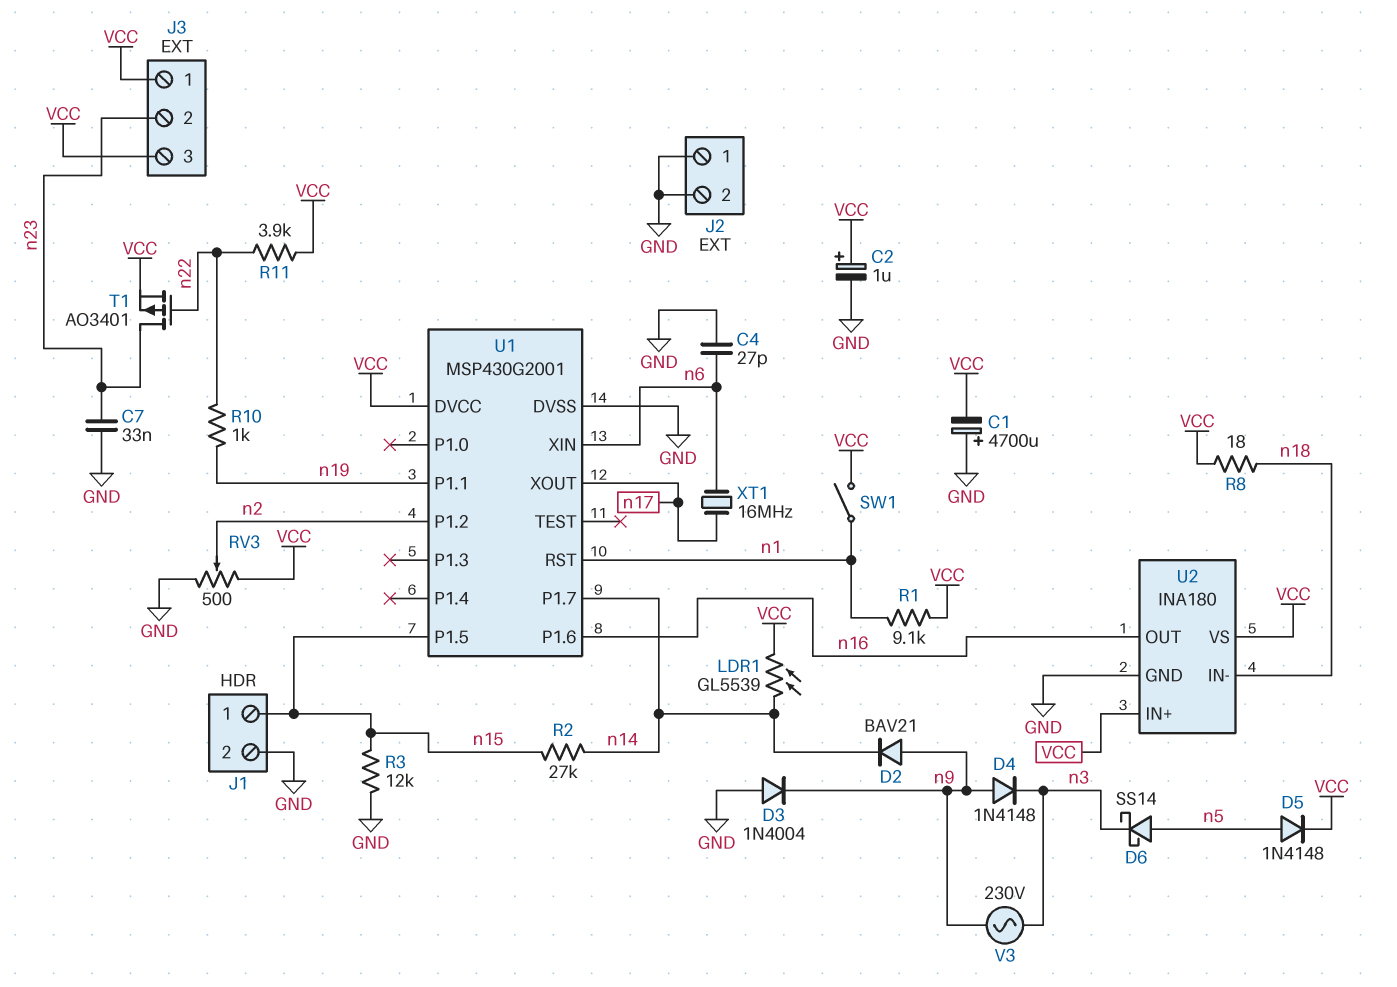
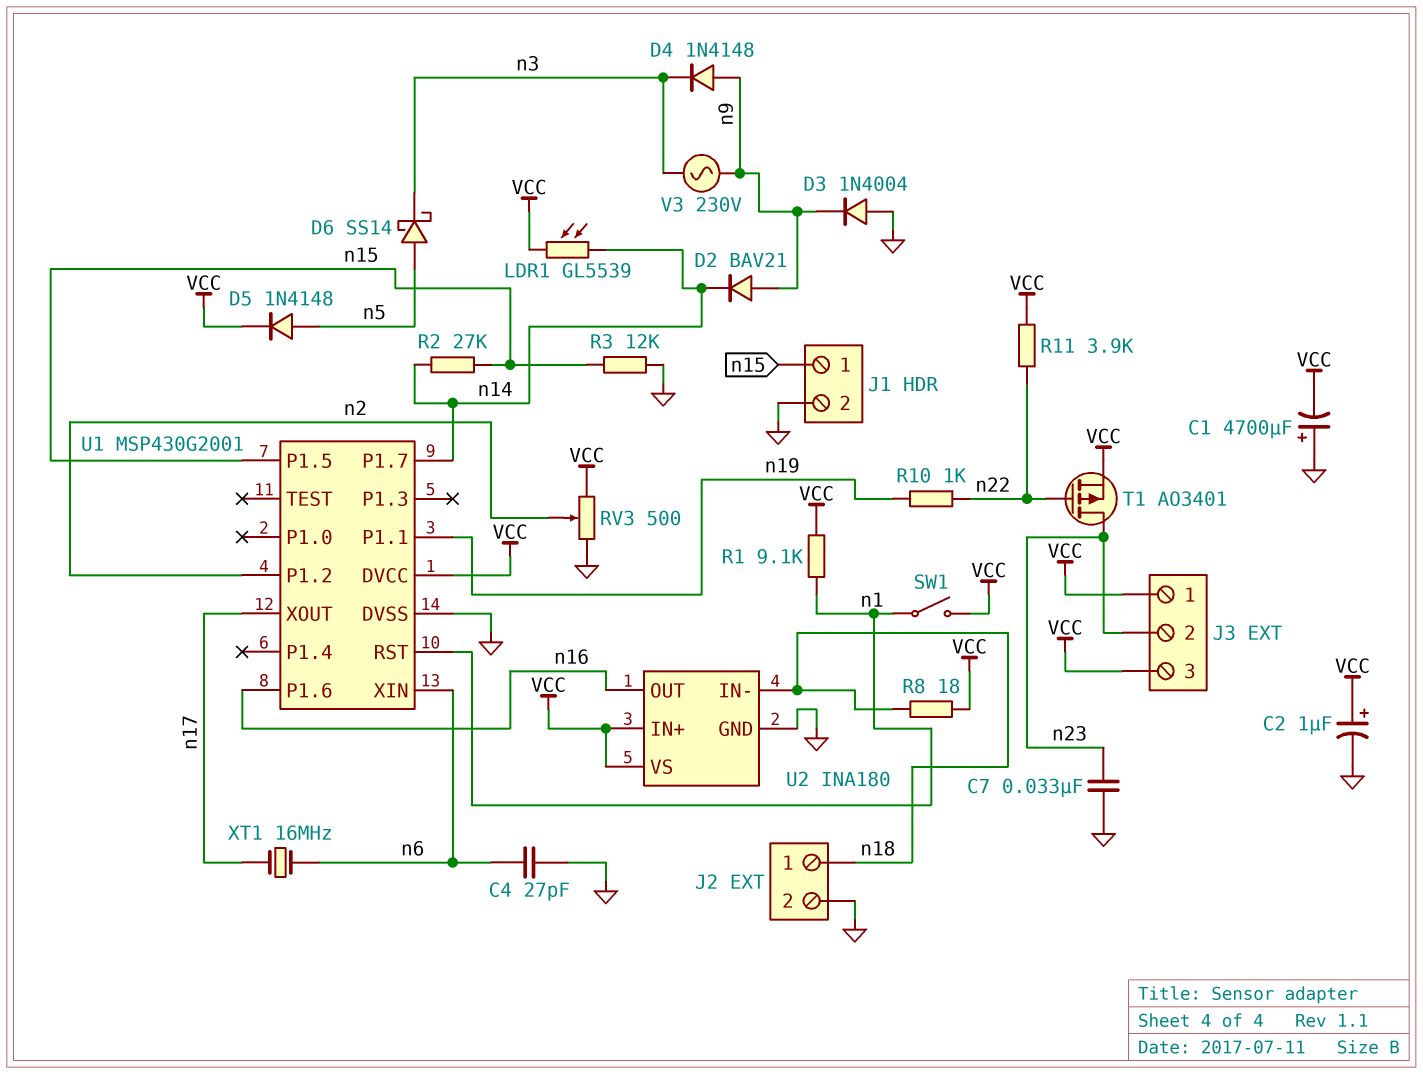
J2 pin 1: GND -> n18

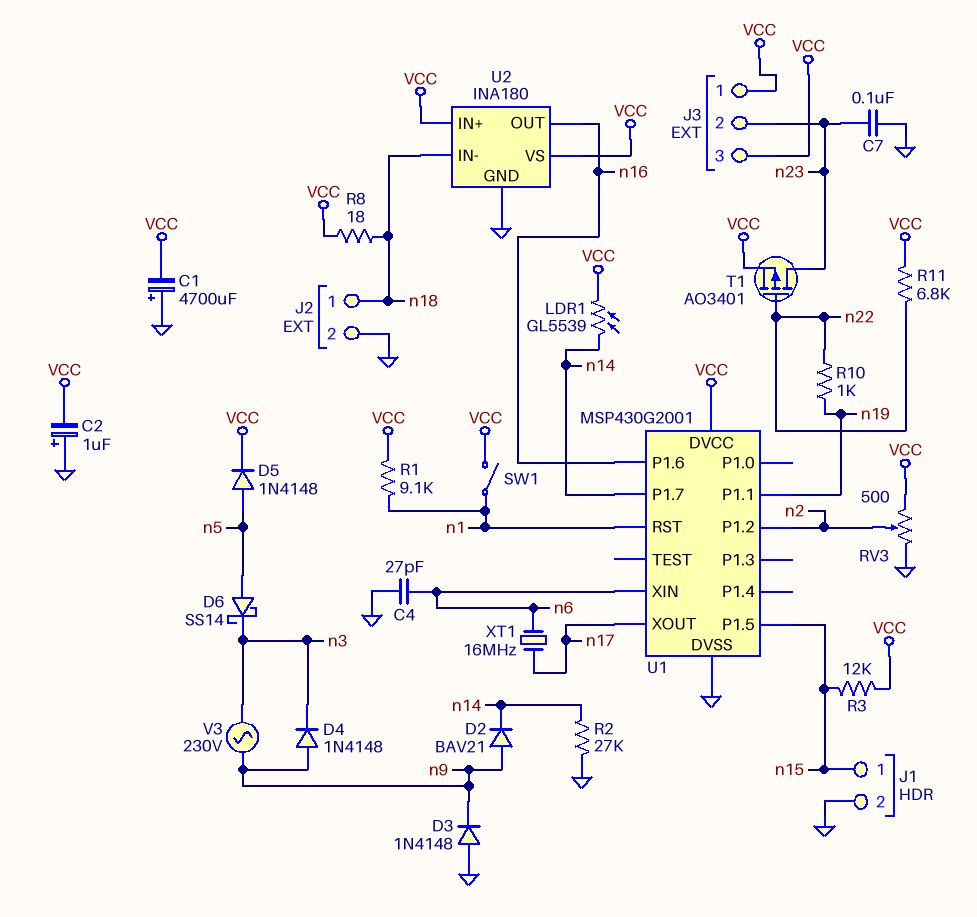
C2: 1uF (plus VCC, minus GND) -> 1uF (plus GND, minus VCC)
C7: 33nF (GND, n23) -> 100nF (GND, n23)
D3: diode 1N4004 (A GND, K n9) -> diode 1N4148 (A GND, K n9)
R2: 27k (n14, n15) -> 27k (GND, n14)
R3: 12k (GND, n15) -> 12k (VCC, n15)
R11: 3.9k (VCC, n22) -> 6.8k (VCC, n22)

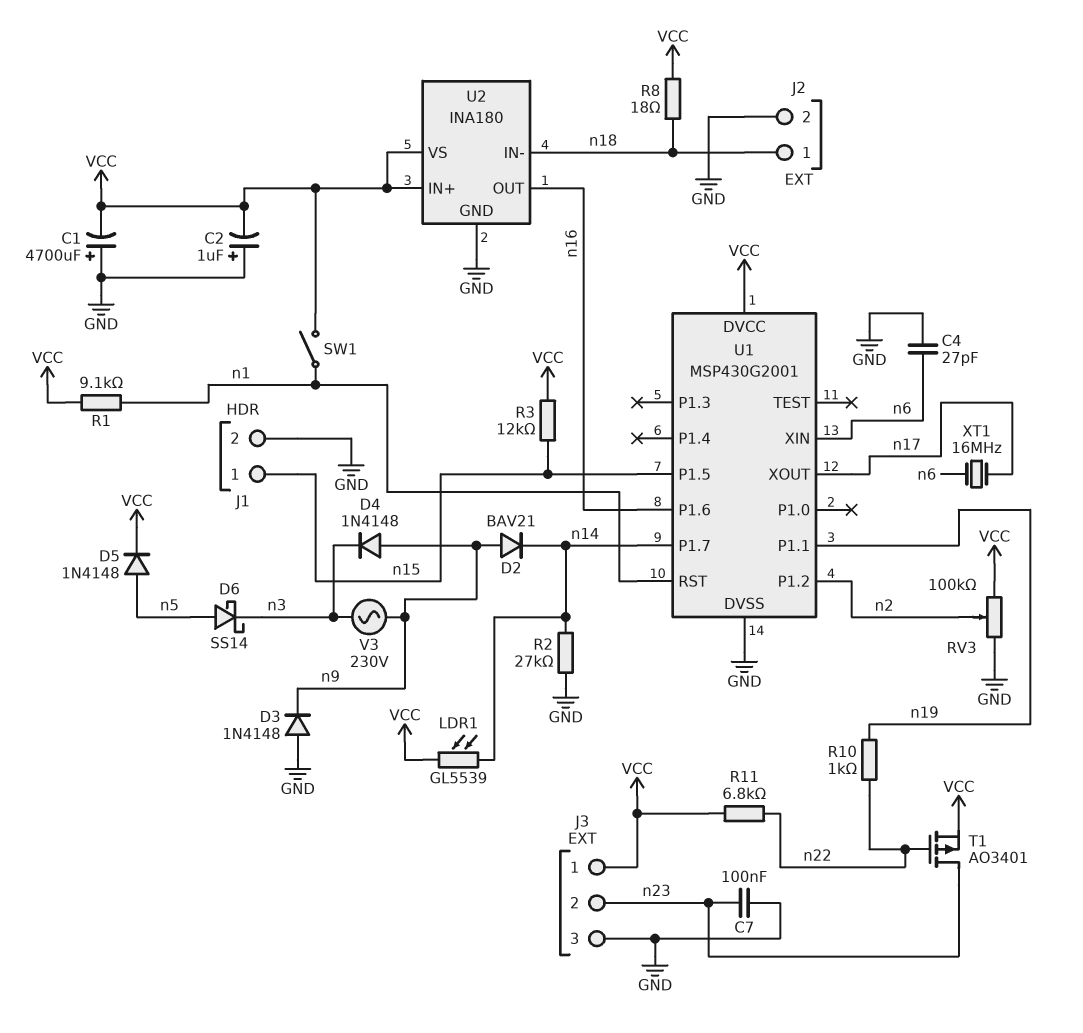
J3 pin 3: VCC -> GND
RV3: 500 (GND, VCC, wiper n2) -> 100k (GND, VCC, wiper n2)

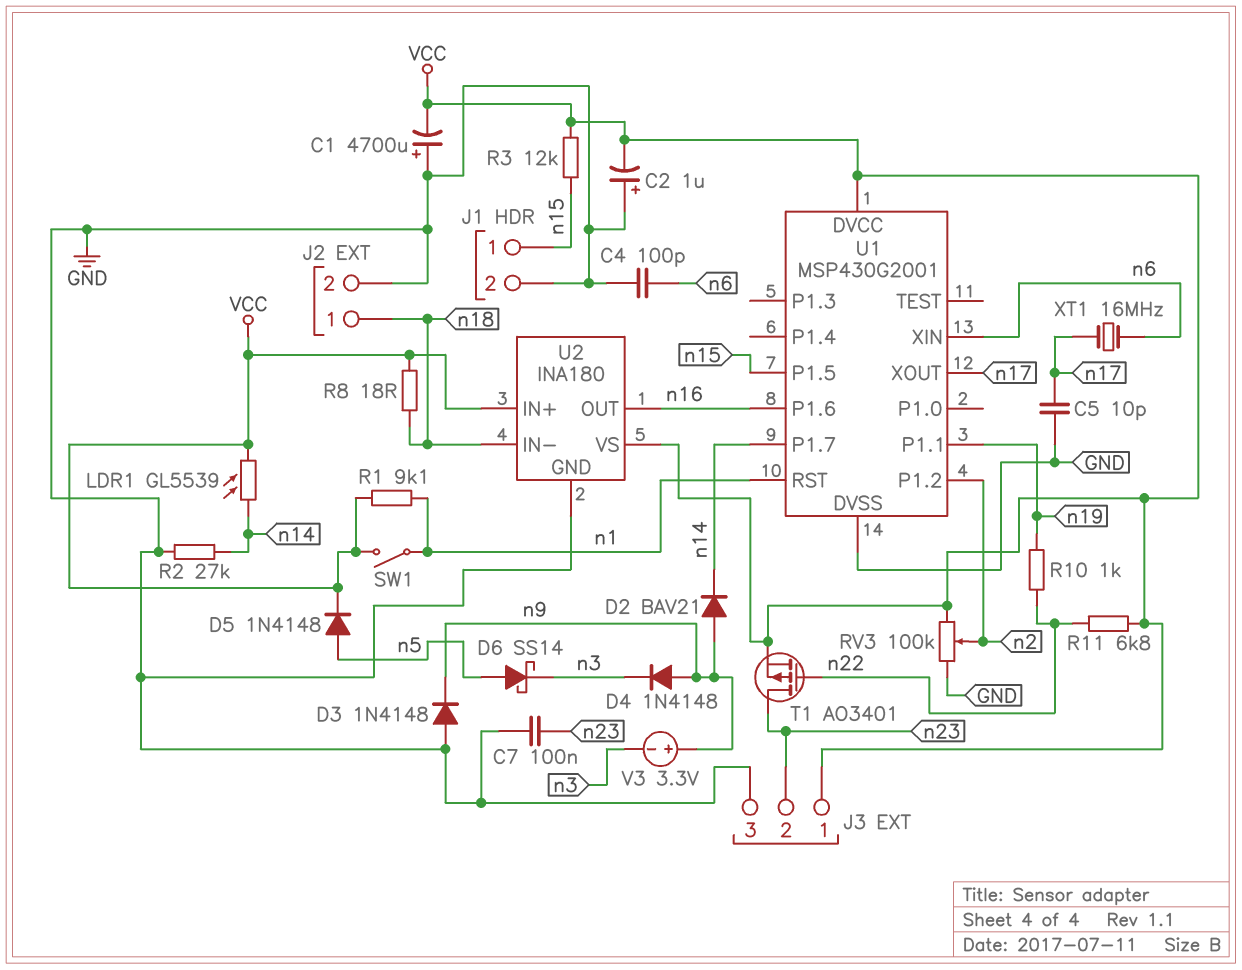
C4: 27pF (GND, n6) -> 100pF (GND, n6)
C5: none -> 10pF (GND, n17)
V3: AC 230V (n3, n9) -> 3.3V (plus n9, minus n3)

